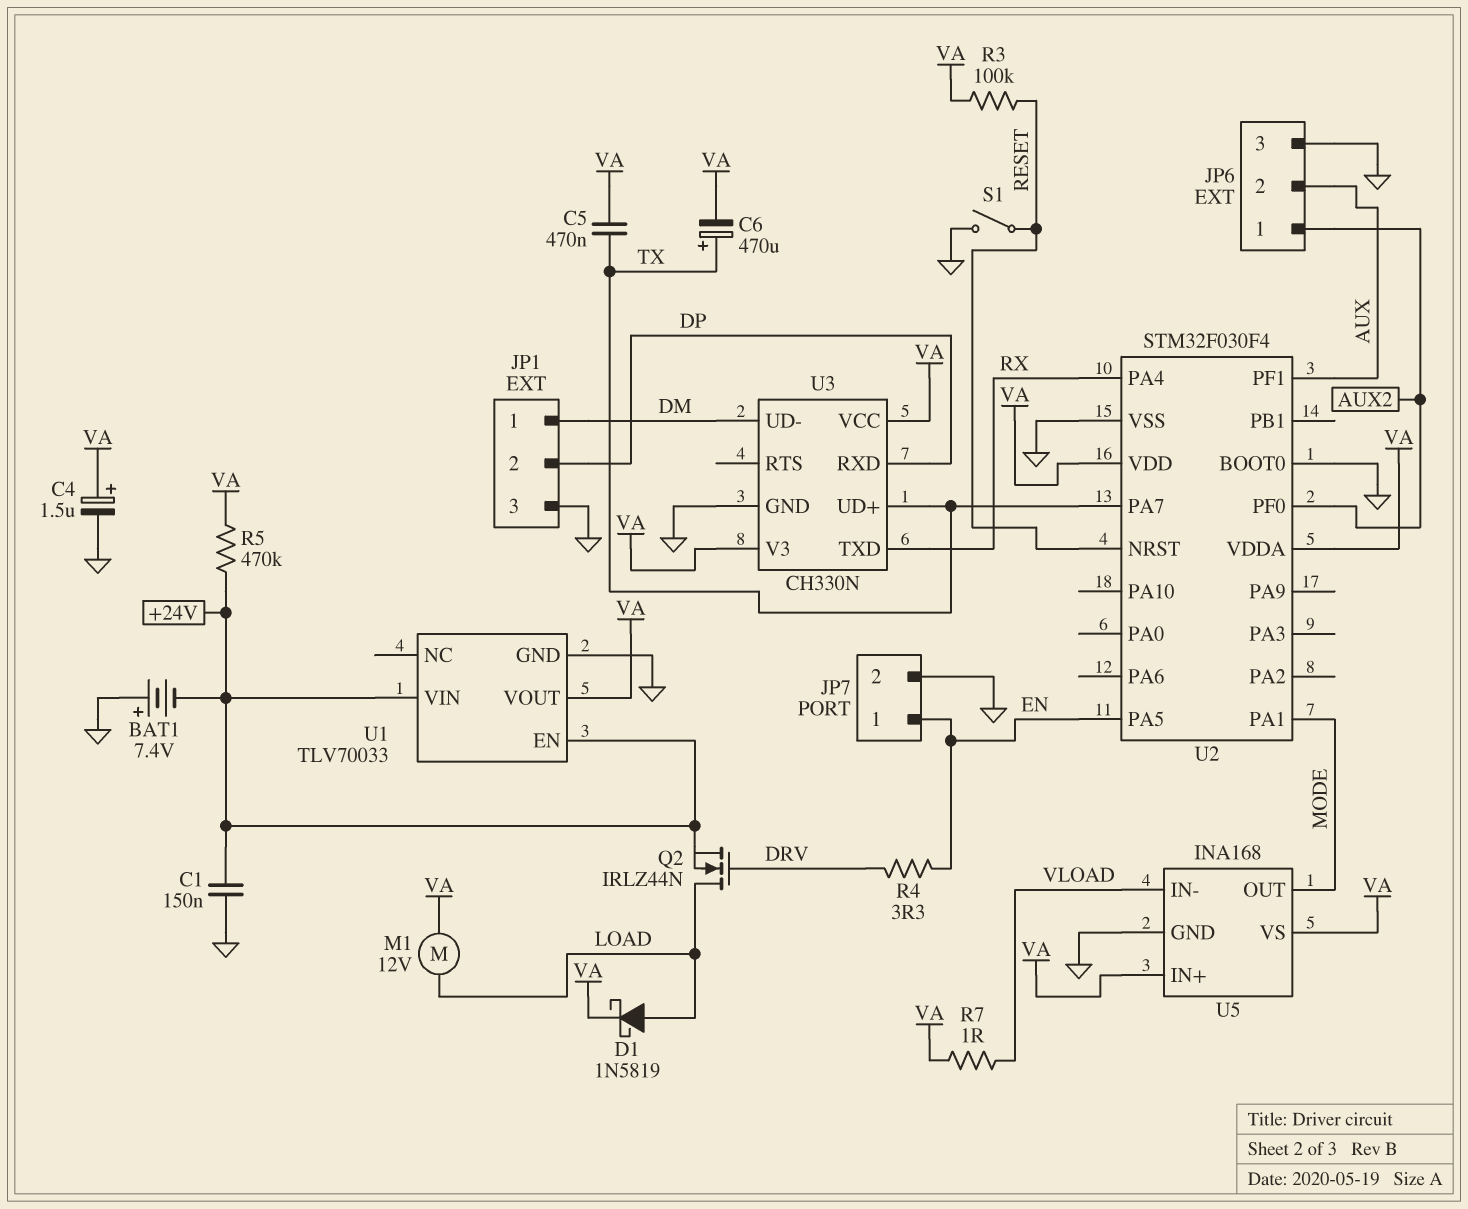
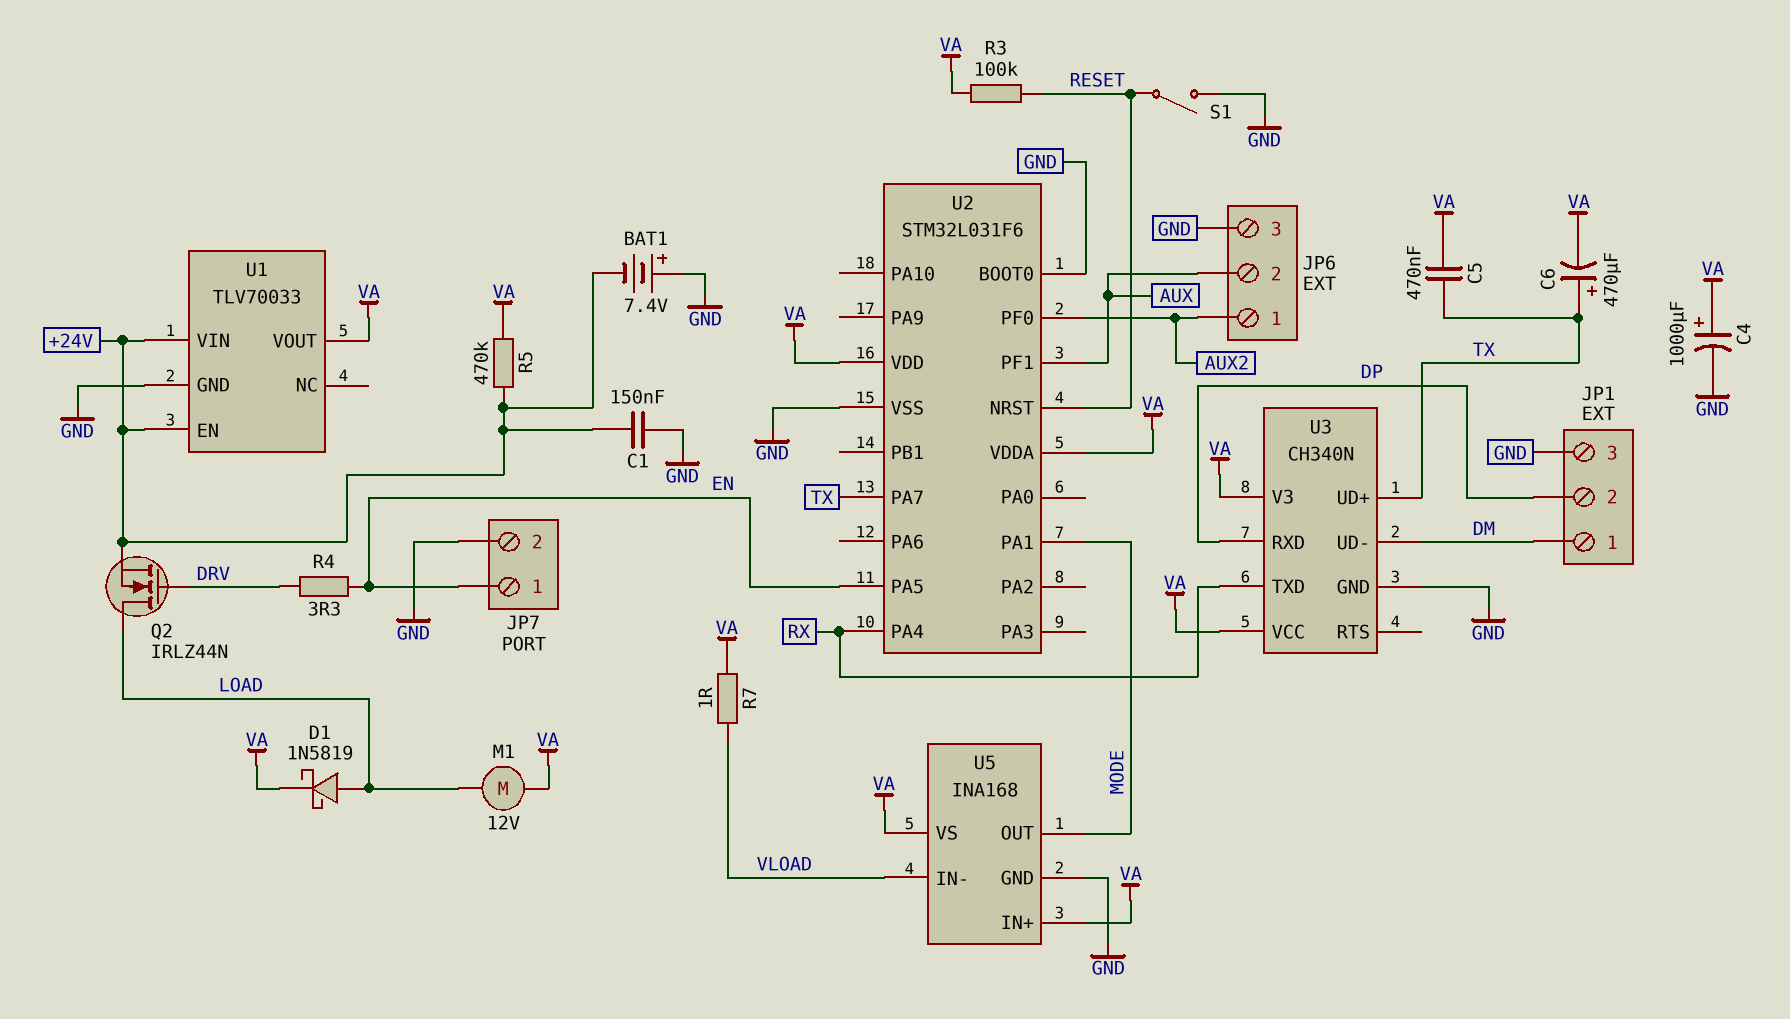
C4: 1.5uF (plus VA, minus GND) -> 1000uF (plus VA, minus GND)
U2: STM32F030F4 -> STM32L031F6
U3: CH330N -> CH340N

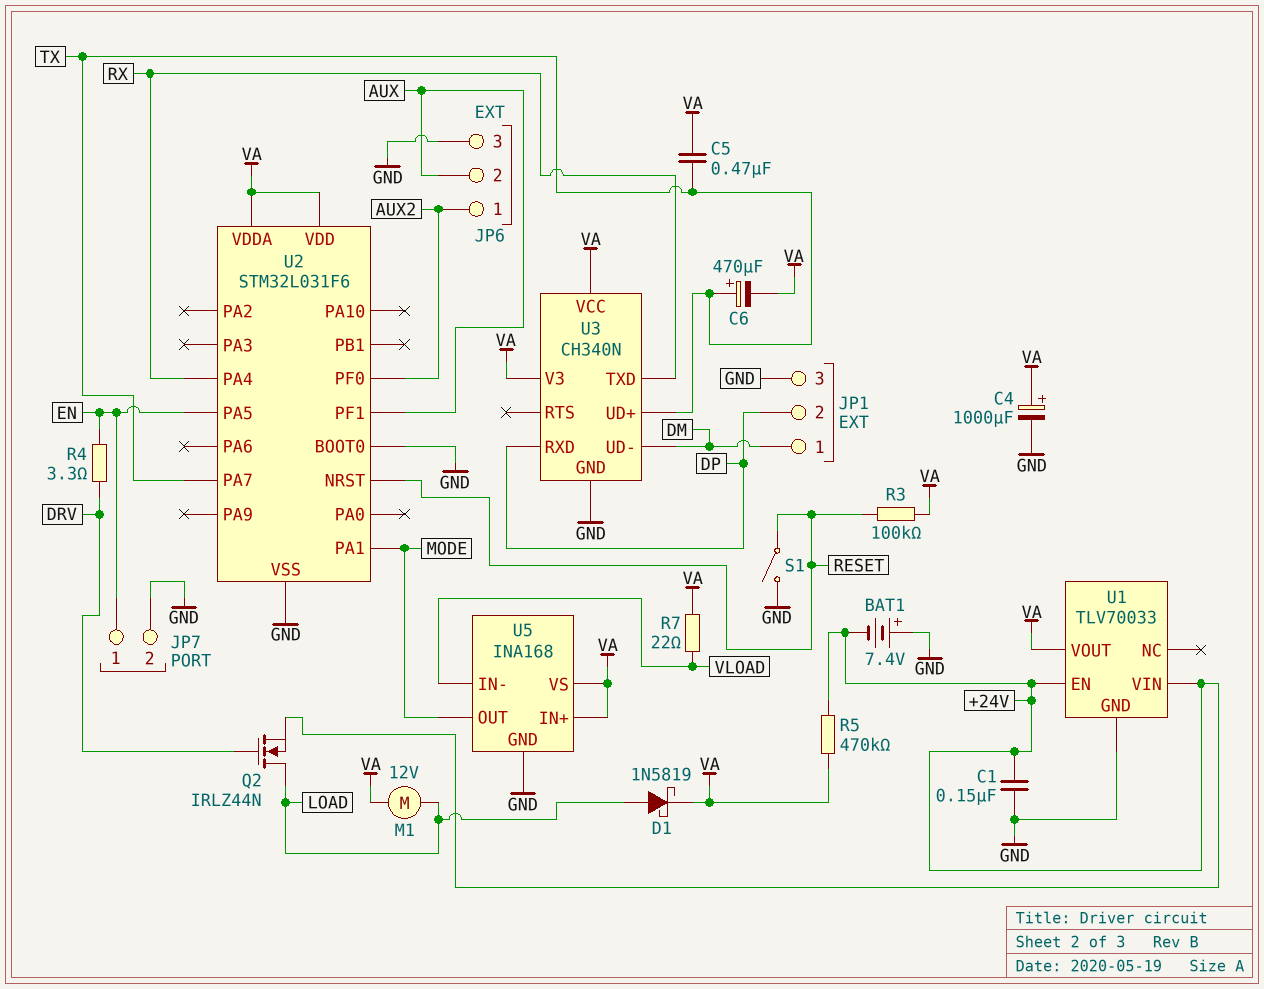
R7: 1 (VA, VLOAD) -> 22 (VA, VLOAD)

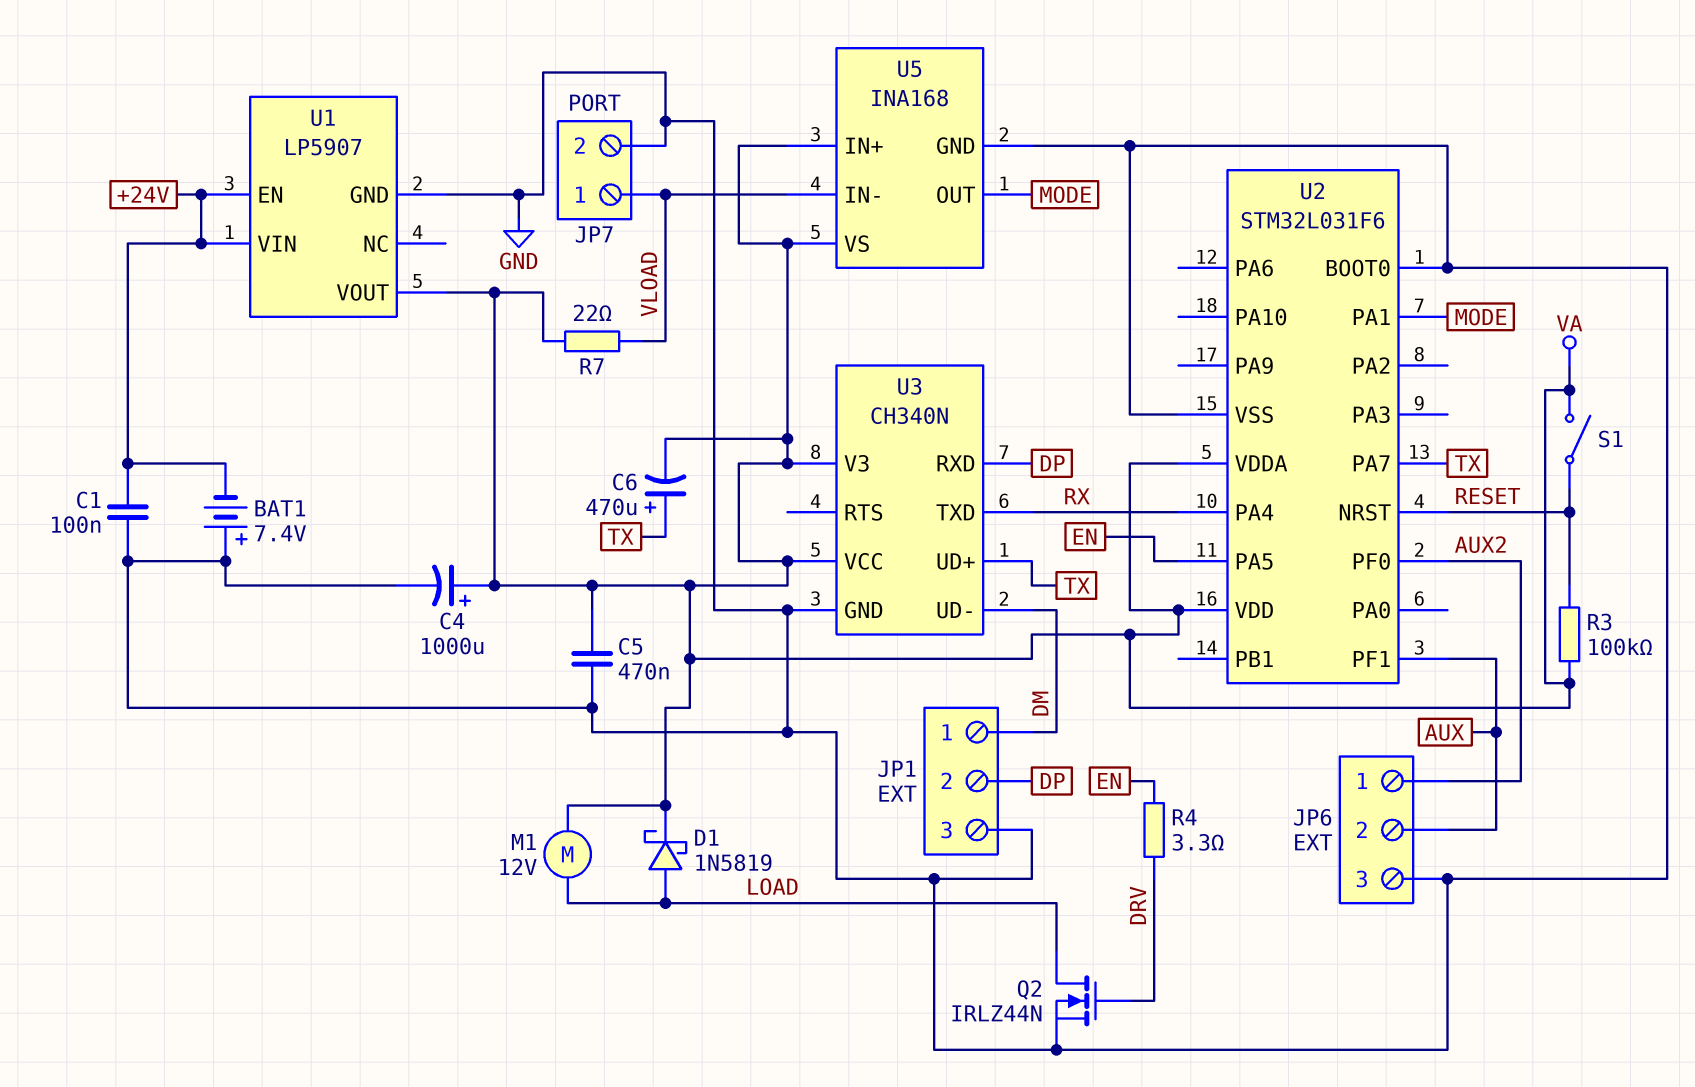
C1: 150nF (+24V, GND) -> 100nF (+24V, GND)
C5: 470nF (TX, VA) -> 470nF (GND, VA)
JP7 pin 1: EN -> VLOAD
Q2: NMOS IRLZ44N (G DRV, D LOAD, S +24V) -> NMOS IRLZ44N (G DRV, D LOAD, S GND)
R5: 470k (+24V, VA) -> none
S1: switch (GND, RESET) -> switch (RESET, VA)
U1: TLV70033 -> LP5907

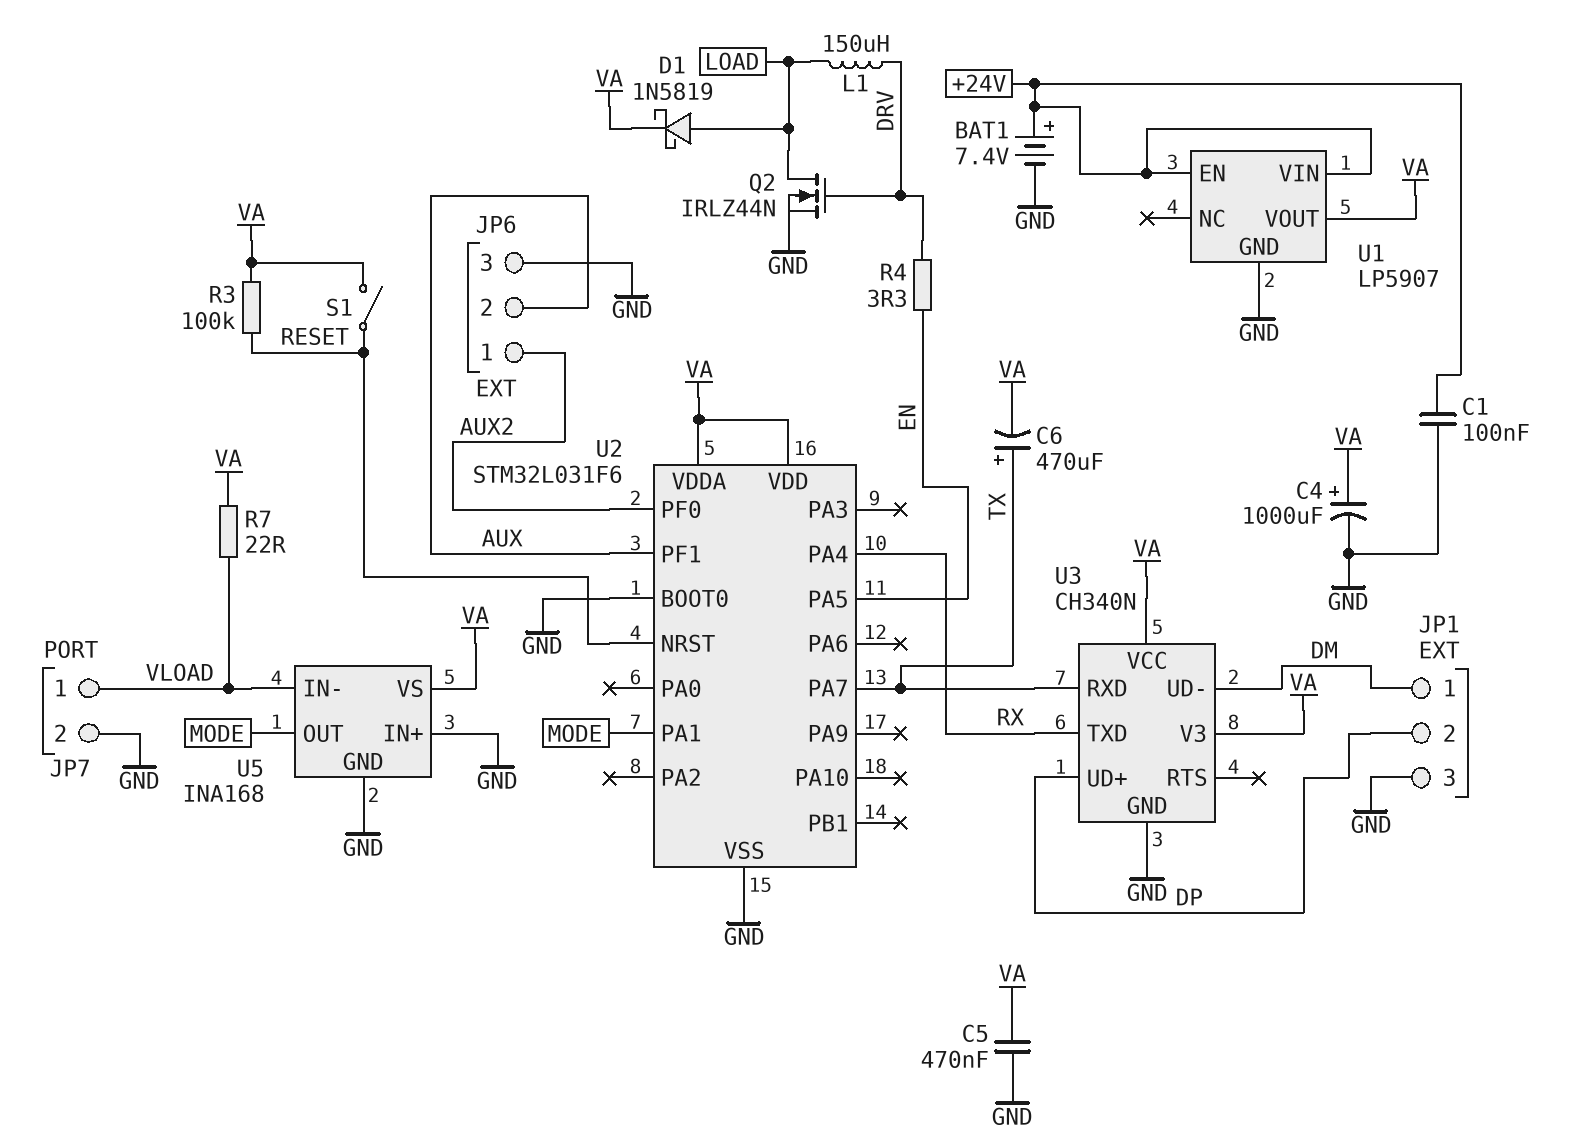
BAT1: 7.4V (plus GND, minus +24V) -> 7.4V (plus +24V, minus GND)
L1: none -> 150uH (DRV, LOAD)
M1: motor 12V (LOAD, VA) -> none
U3 pin RXD: DP -> TX
U3 pin UD+: TX -> DP
U5 pin IN+: VA -> GND

